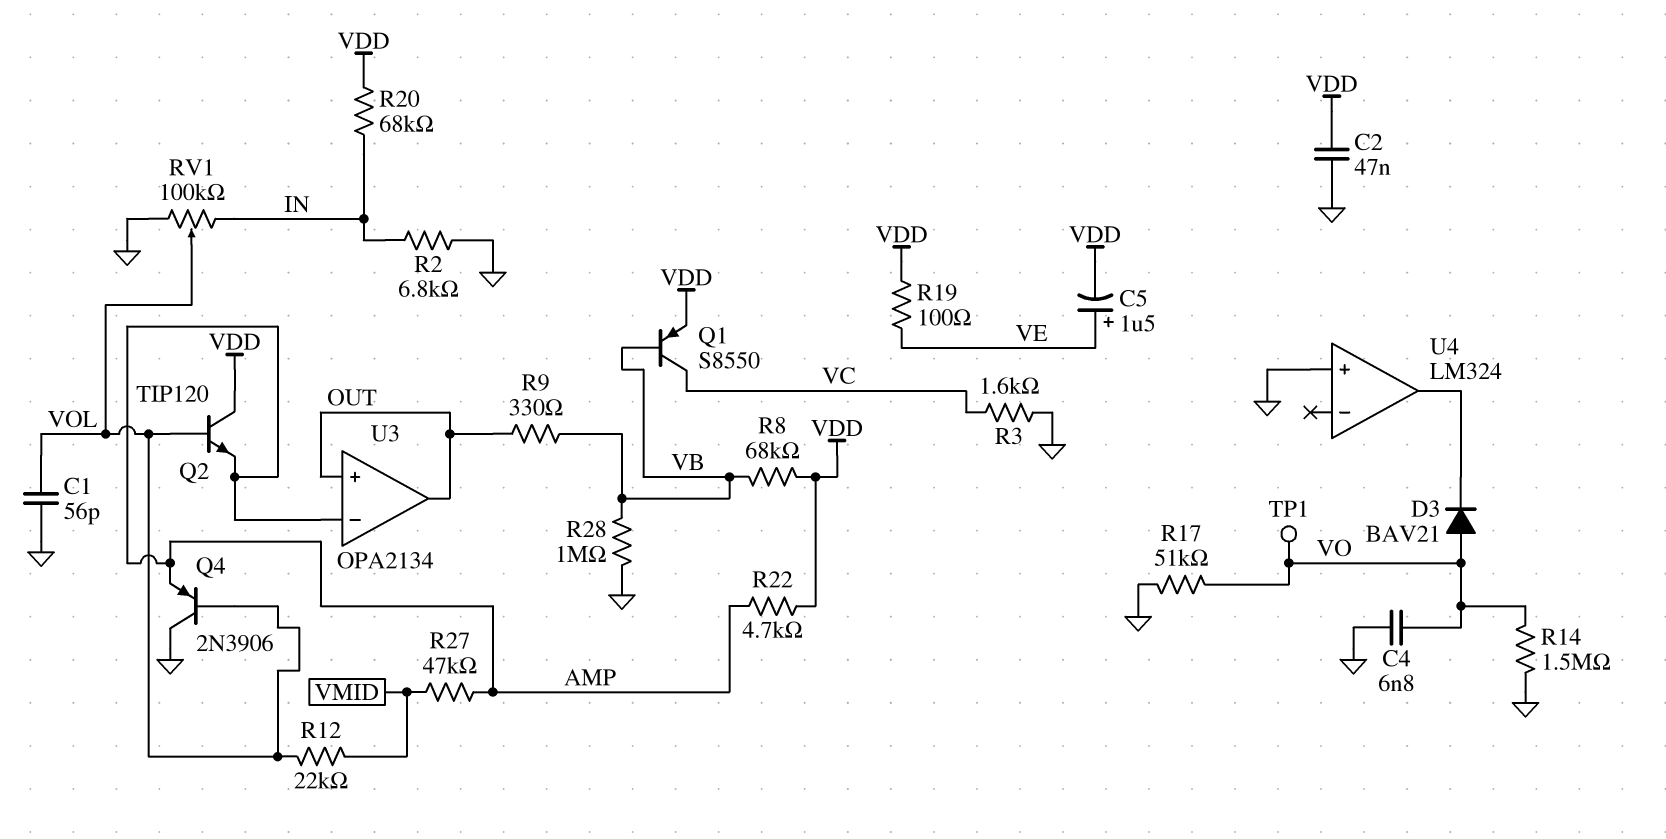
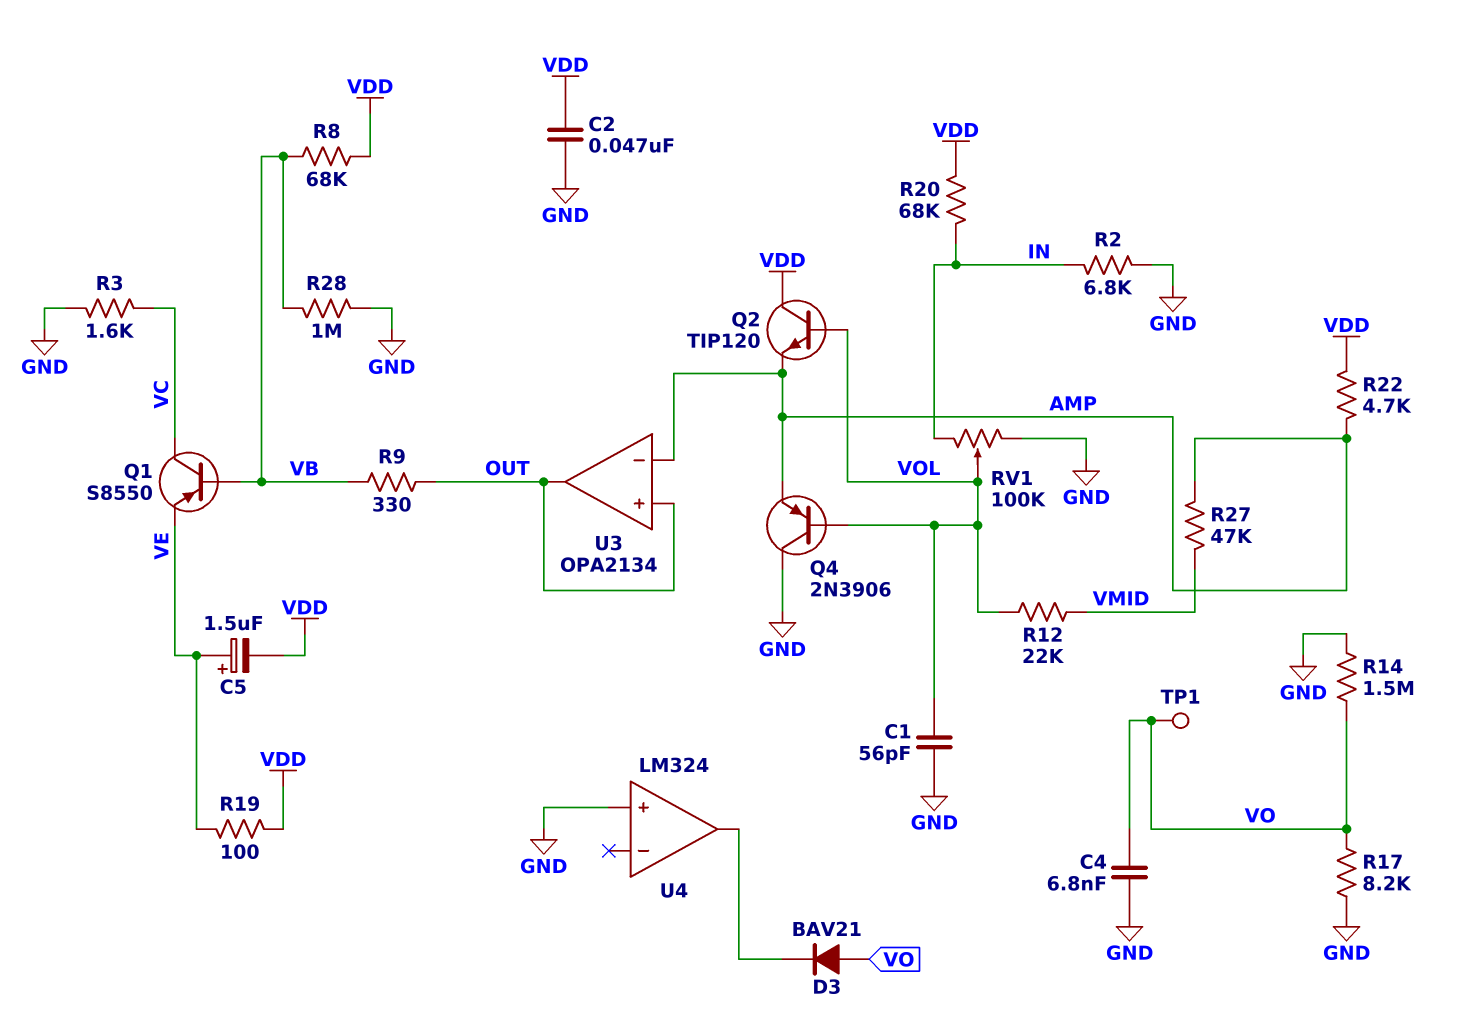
Q1: PNP S8550 (B VB, C VC, E VDD) -> PNP S8550 (B VB, C VC, E VE)
R17: 51k (GND, VO) -> 8.2k (GND, VO)

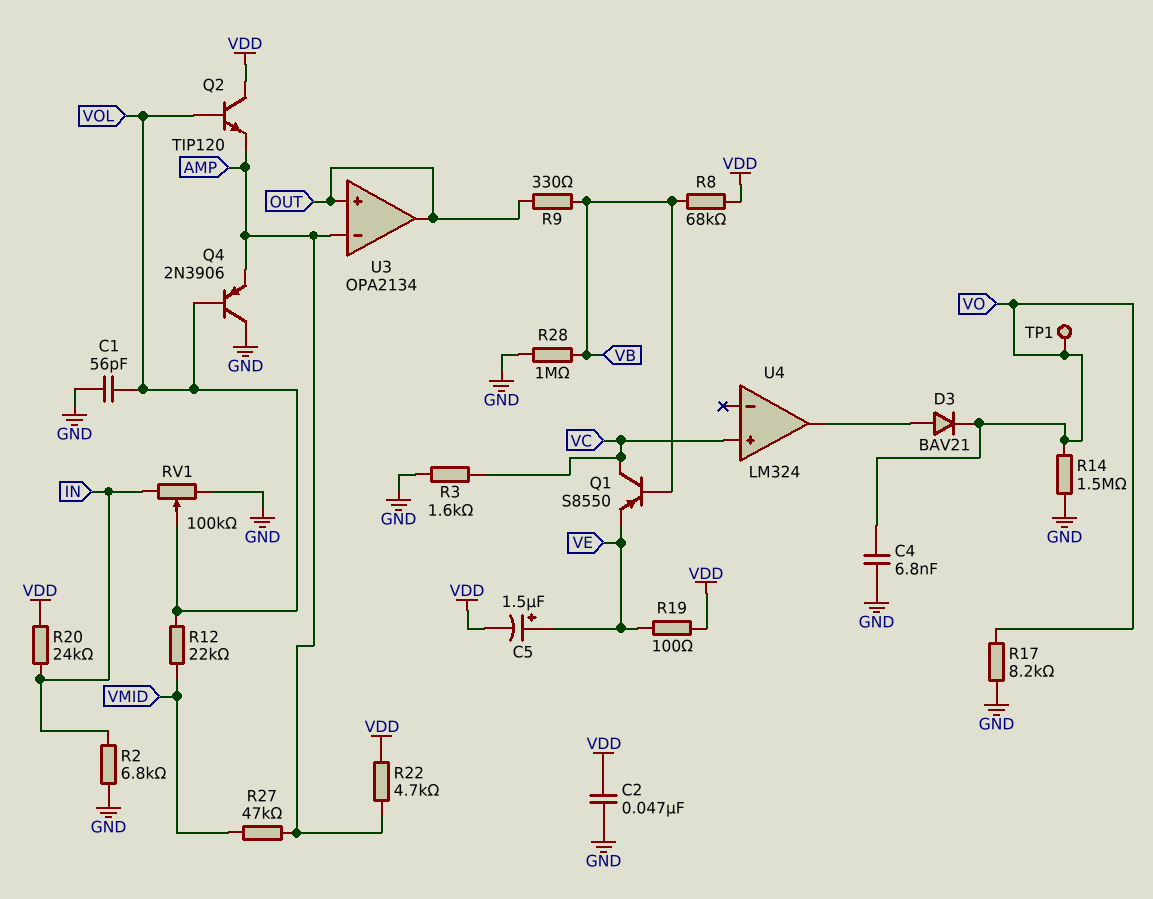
D3: diode BAV21 (A VO, K U4/out) -> diode BAV21 (A U4/out, K VO)
R20: 68k (IN, VDD) -> 24k (IN, VDD)
U4 pin in+: GND -> VC

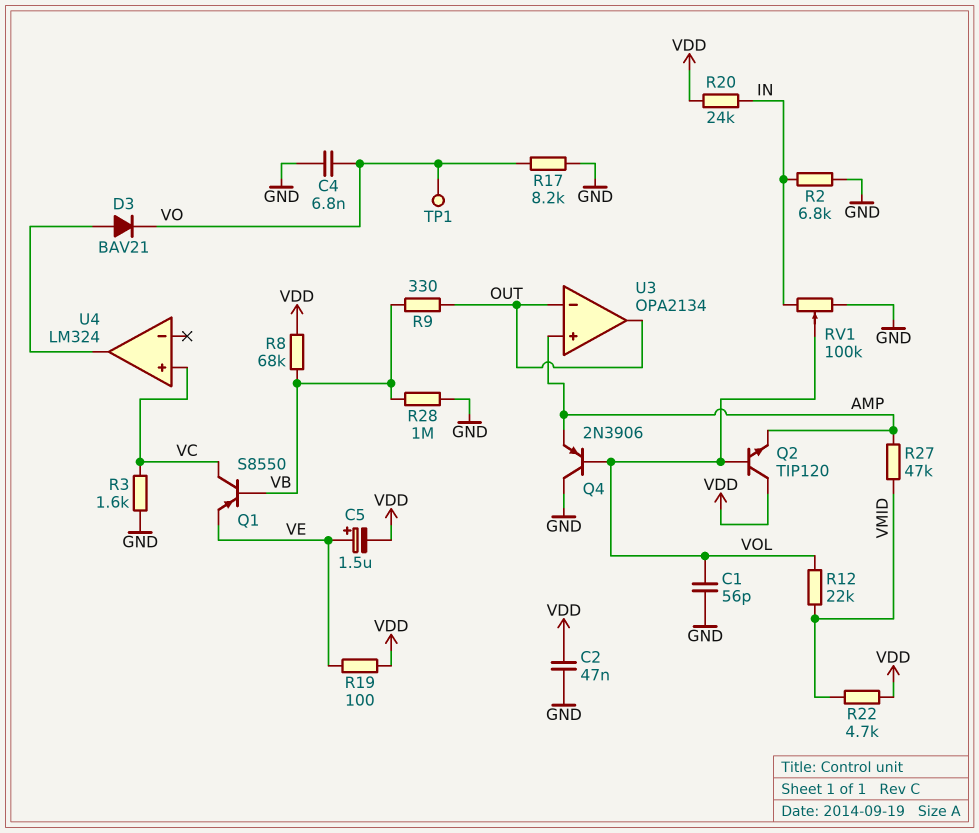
R14: 1.5M (GND, VO) -> none
R22: 4.7k (AMP, VDD) -> 4.7k (VDD, VMID)
U3 pin in+: OUT -> AMP
U3 pin in-: AMP -> OUT

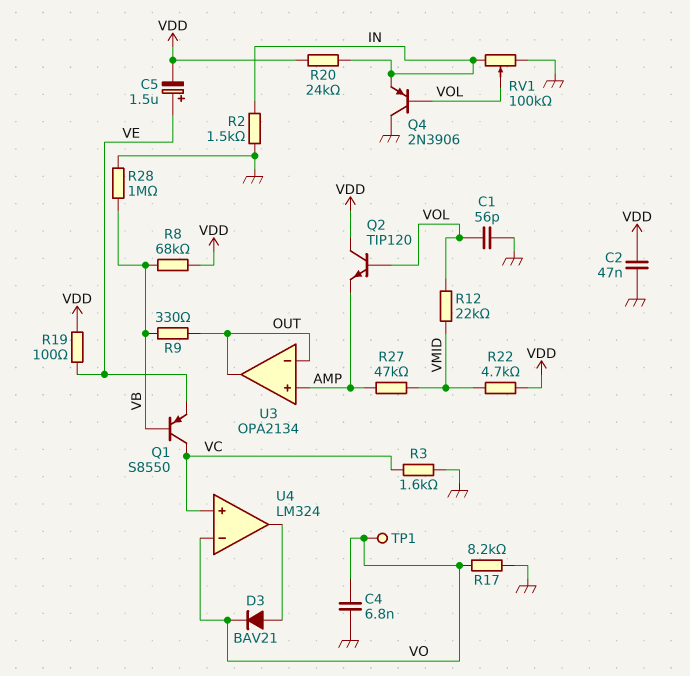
Q4: PNP 2N3906 (B VOL, C GND, E AMP) -> PNP 2N3906 (B VOL, C GND, E IN)
R2: 6.8k (GND, IN) -> 1.5k (GND, IN)
U4 pin in-: none -> VO

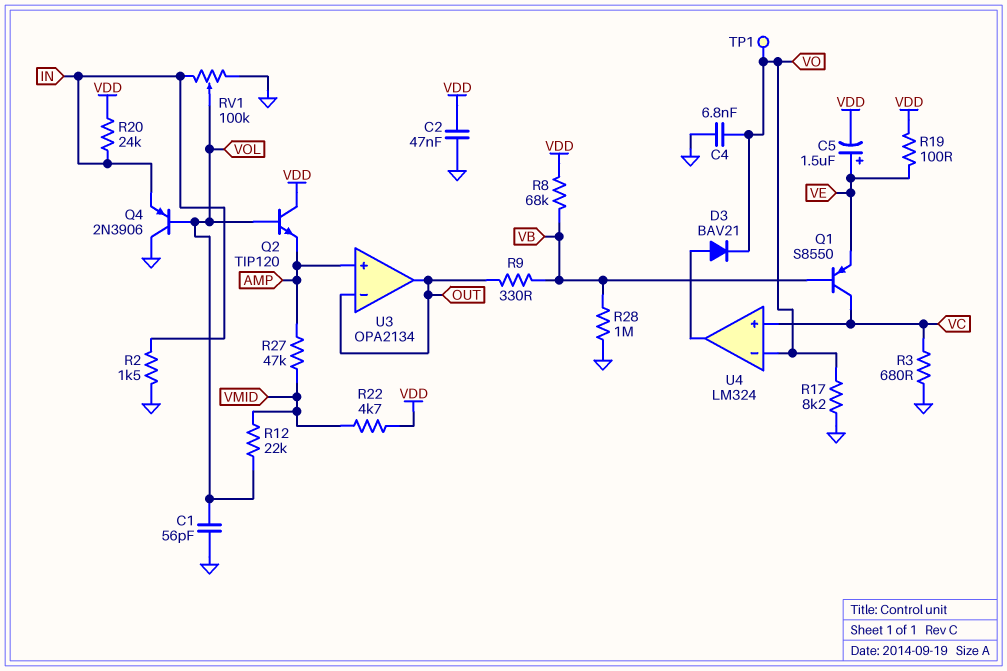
R3: 1.6k (GND, VC) -> 680 (GND, VC)

